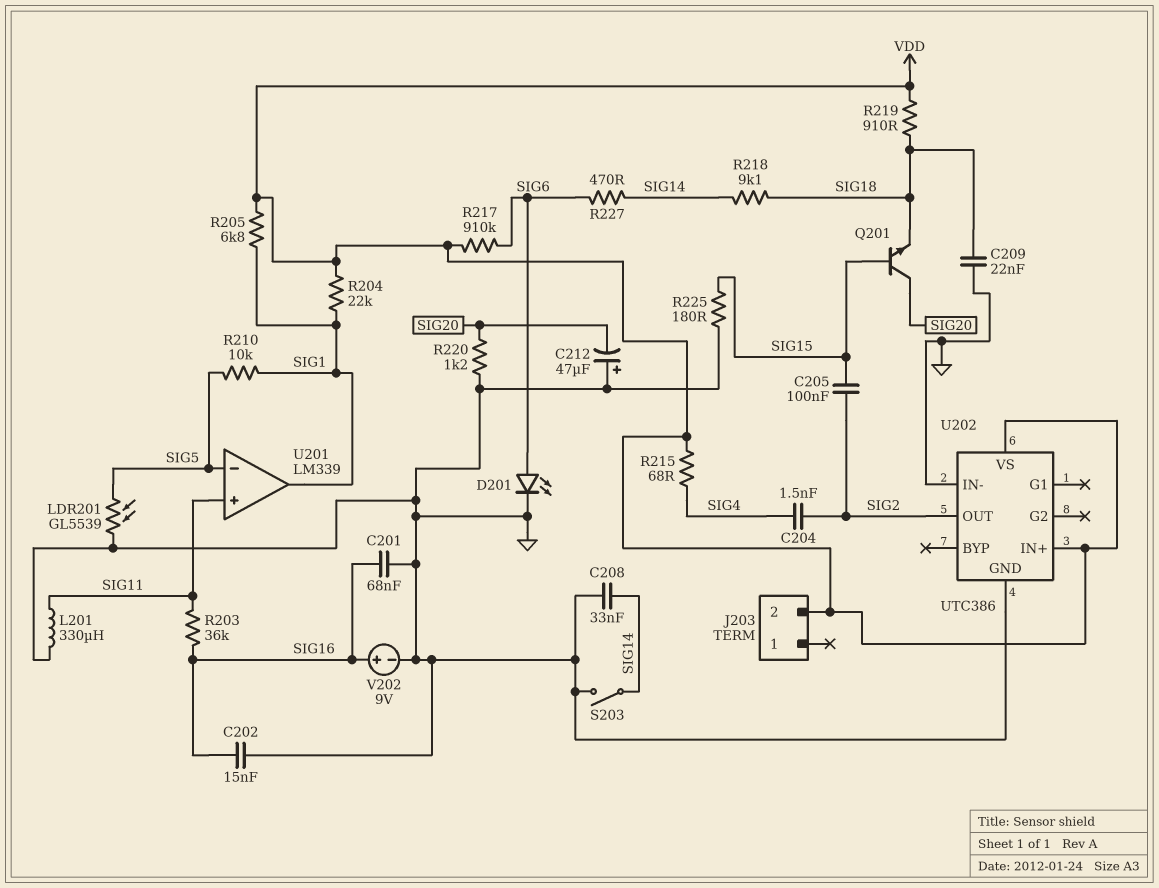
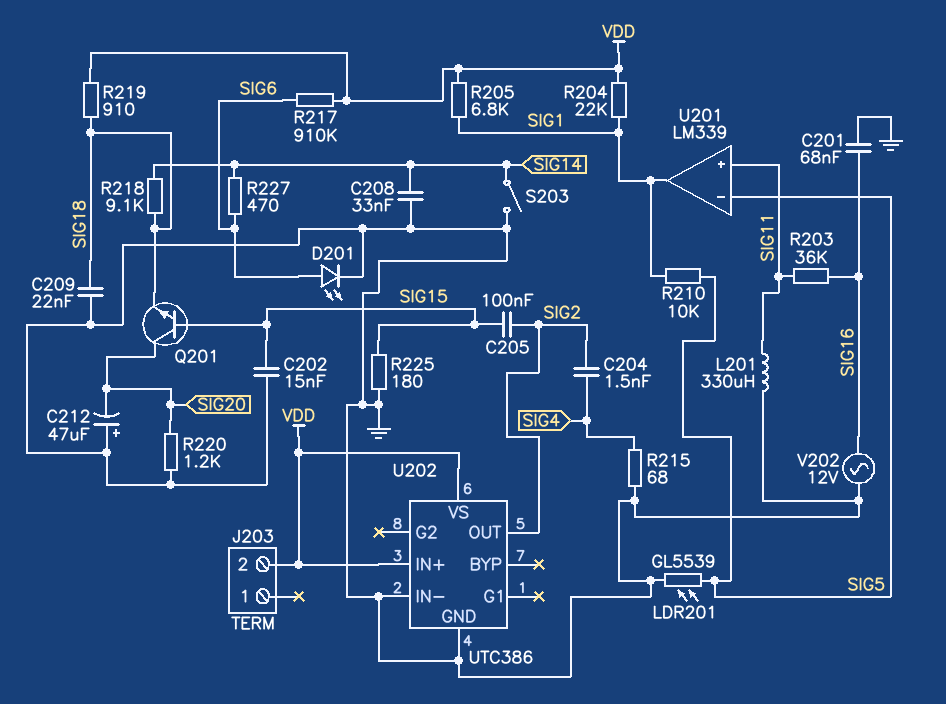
C202: 15nF (GND, SIG16) -> 15nF (GND, SIG15)
R215: 68 (SIG4, VDD) -> 68 (GND, SIG4)
V202: 9V (plus SIG16, minus GND) -> AC 12V (GND, SIG16)

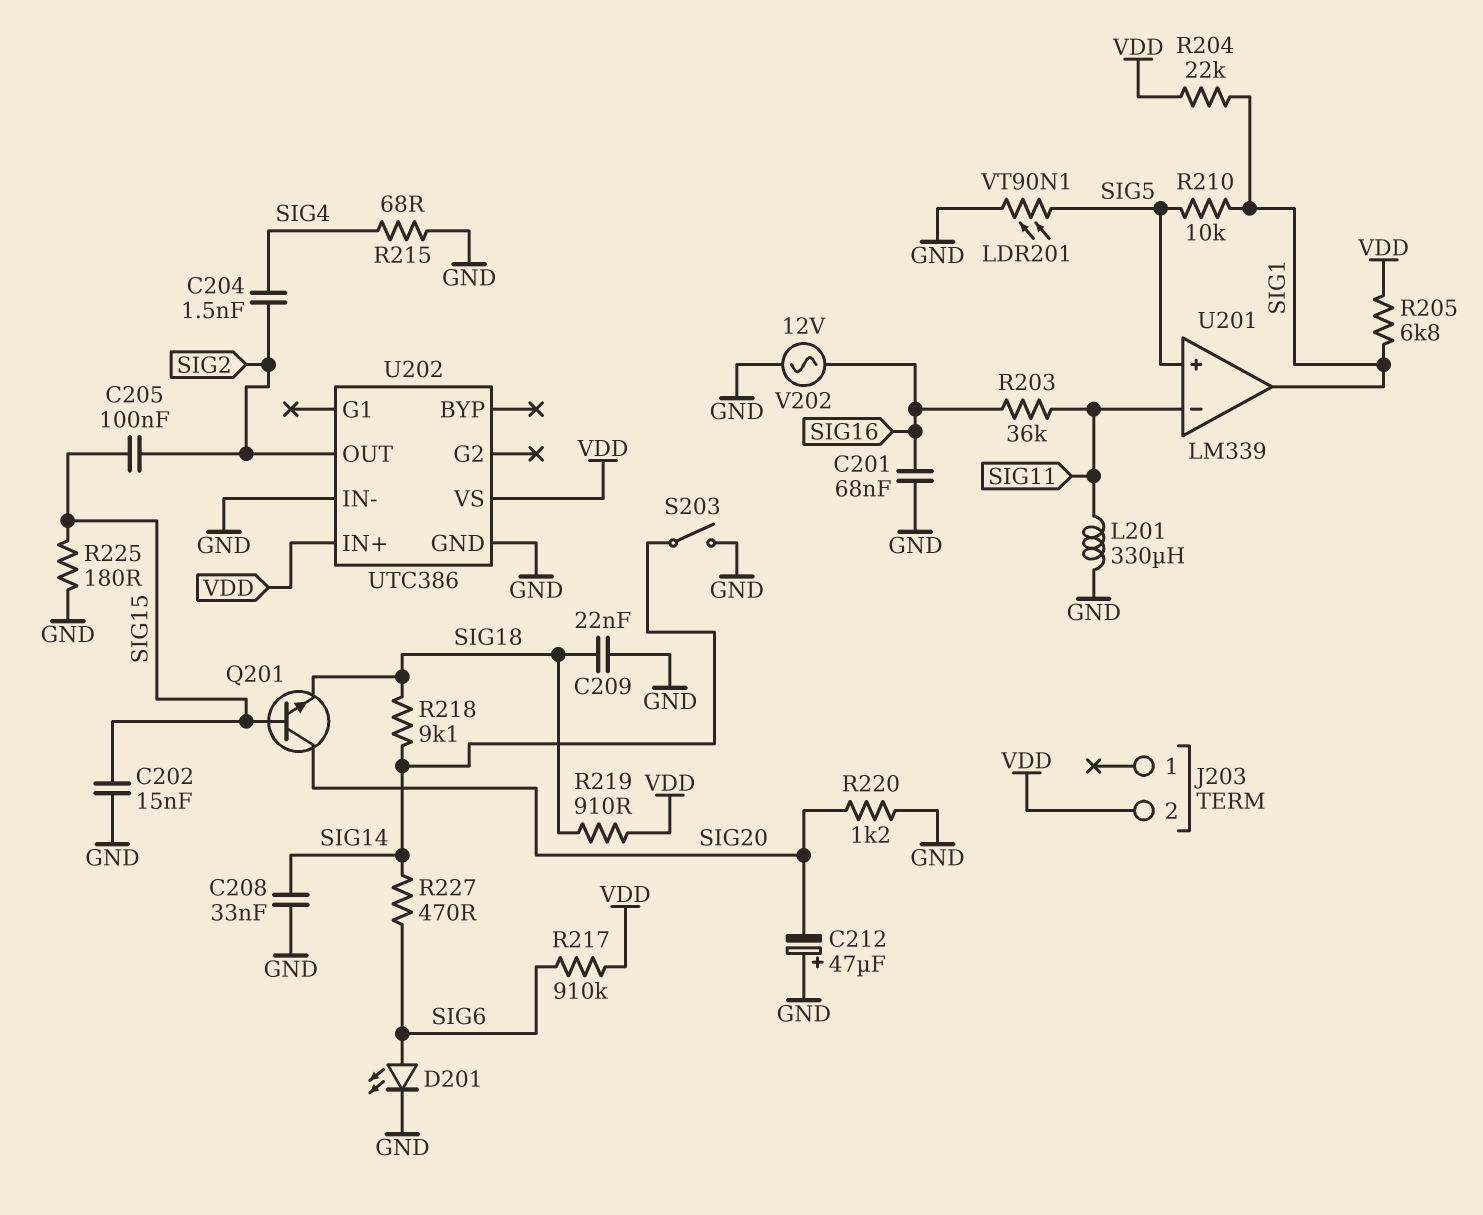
LDR201: GL5539 (GND, SIG5) -> VT90N1 (GND, SIG5)
U201 pin in+: SIG11 -> SIG5
U201 pin in-: SIG5 -> SIG11

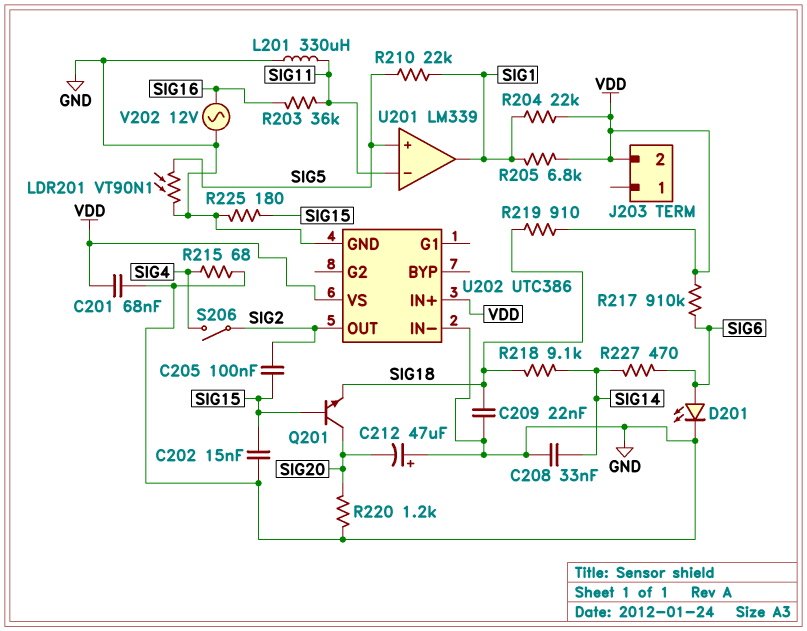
C201: 68nF (GND, SIG16) -> 68nF (GND, VDD)
C204: 1.5nF (SIG2, SIG4) -> none
R210: 10k (SIG1, SIG5) -> 22k (SIG1, SIG5)
S203: switch (GND, SIG14) -> none
S206: none -> switch (SIG2, SIG4)

